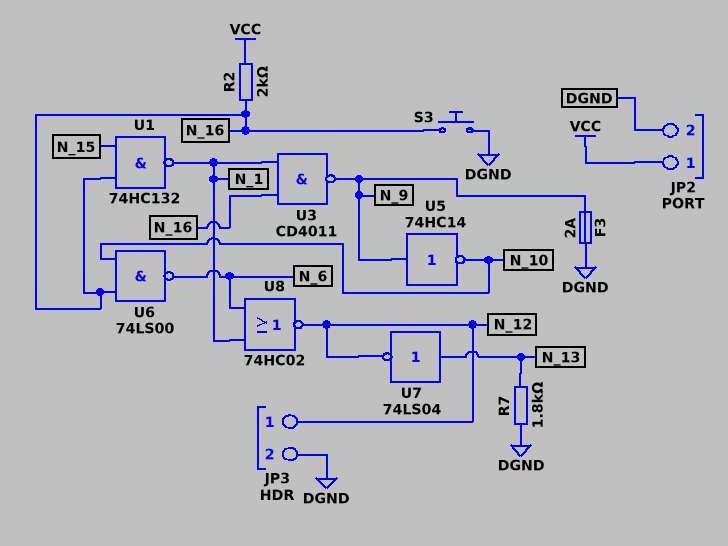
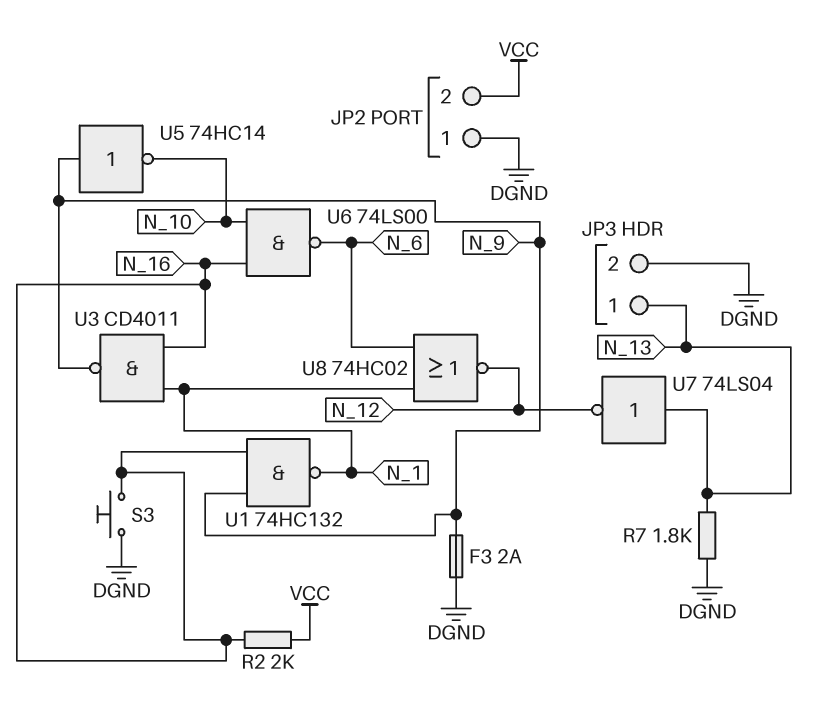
JP2 pin 1: VCC -> DGND
JP2 pin 2: DGND -> VCC
JP3 pin 1: N_12 -> N_13
U1: NAND 74HC132 (in N_15, in N_16, out N_1) -> NAND 74HC132 (in N_9, in N_16, out N_1)

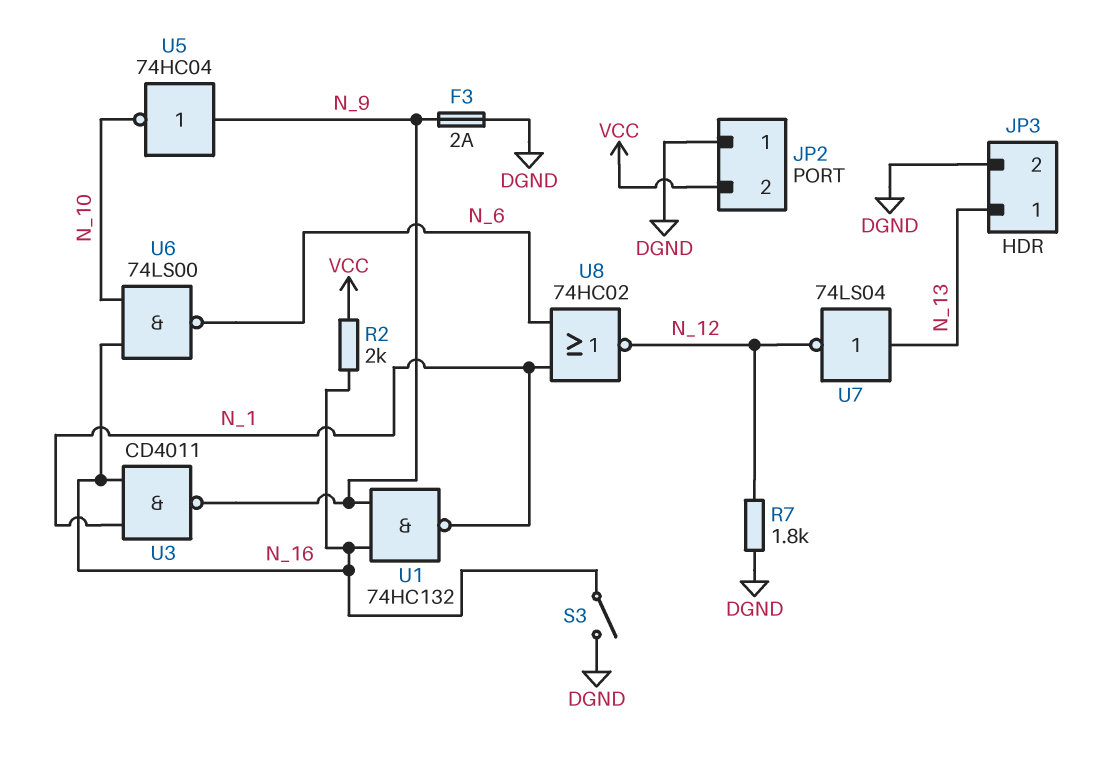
R7: 1.8k (DGND, N_13) -> 1.8k (DGND, N_12)
S3: button (DGND, N_16) -> switch (DGND, N_16)
U5: NOT 74HC14 (in N_9, out N_10) -> NOT 74HC04 (in N_9, out N_10)

